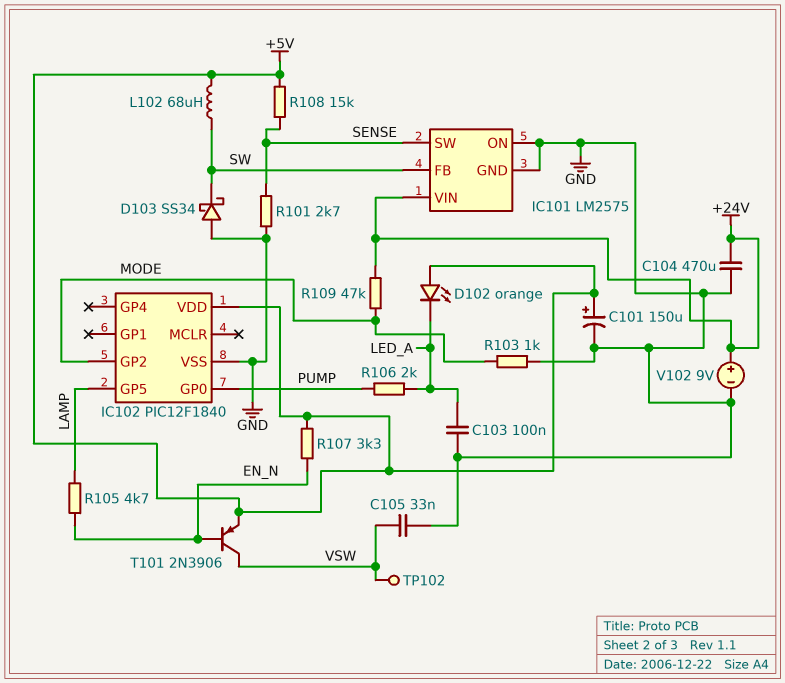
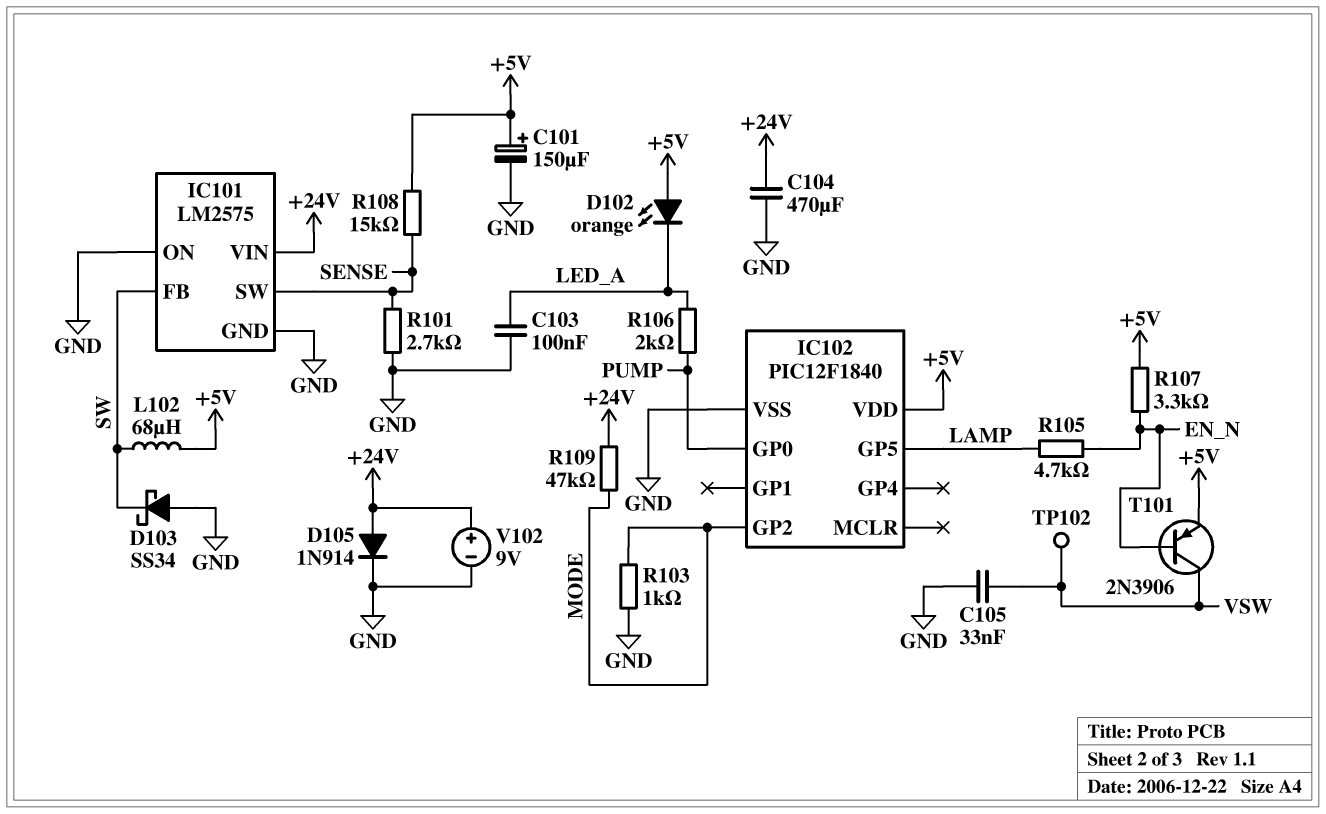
D105: none -> diode 1N914 (A +24V, K GND)

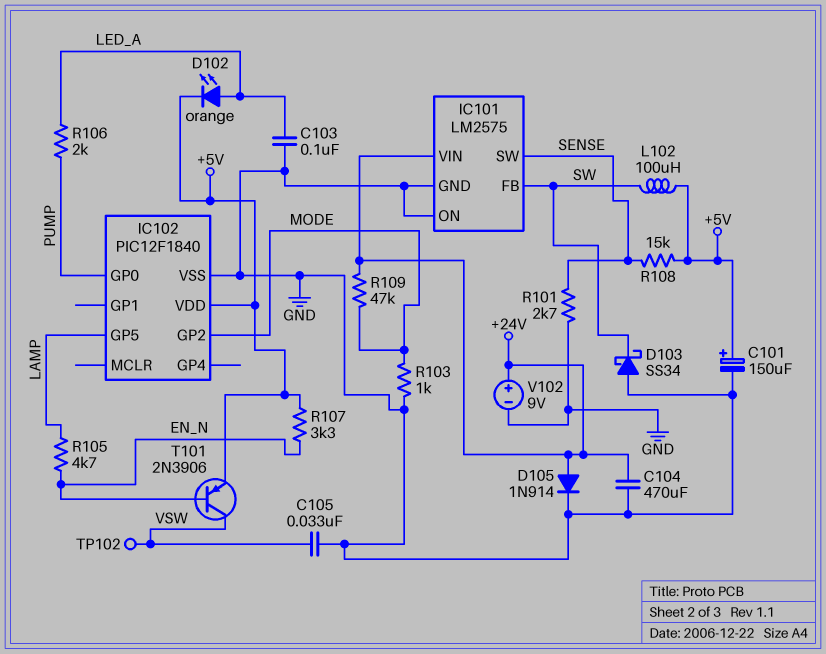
D102: LED orange (A +5V, K LED_A) -> LED orange (A LED_A, K +5V)
L102: 68uH (+5V, SW) -> 100uH (+5V, SW)

